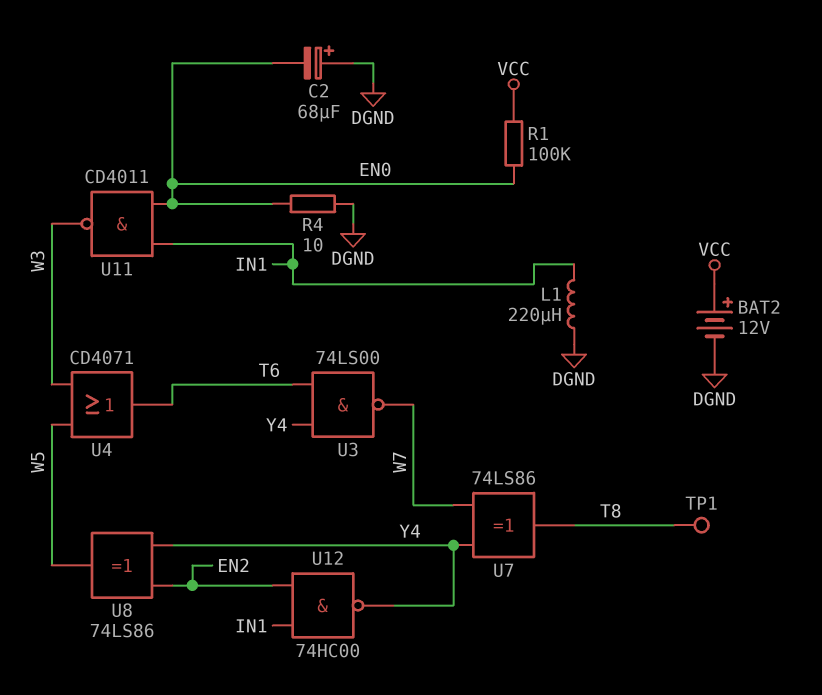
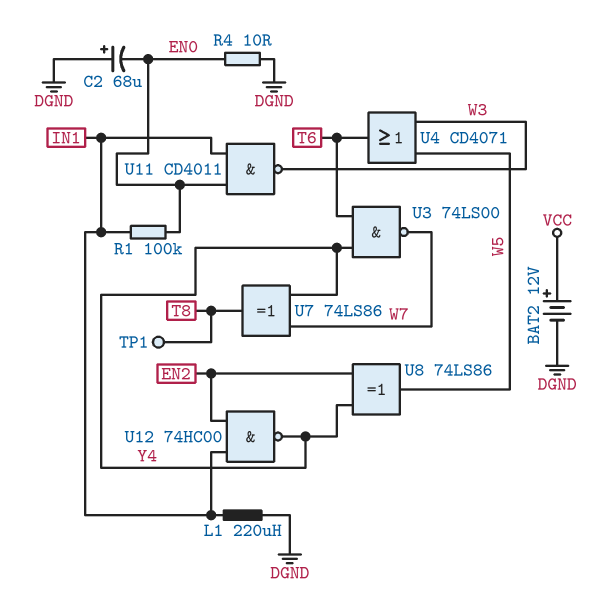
R1: 100k (EN0, VCC) -> 100k (EN0, IN1)

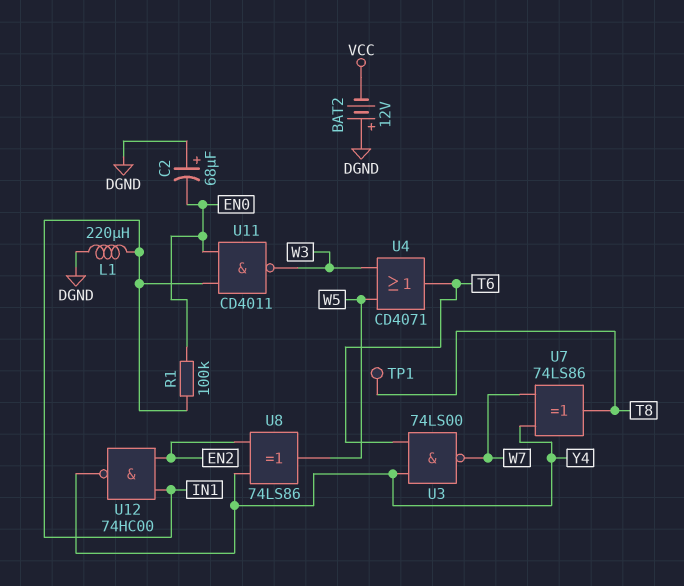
BAT2: 12V (plus VCC, minus DGND) -> 12V (plus DGND, minus VCC)
R4: 10 (DGND, EN0) -> none

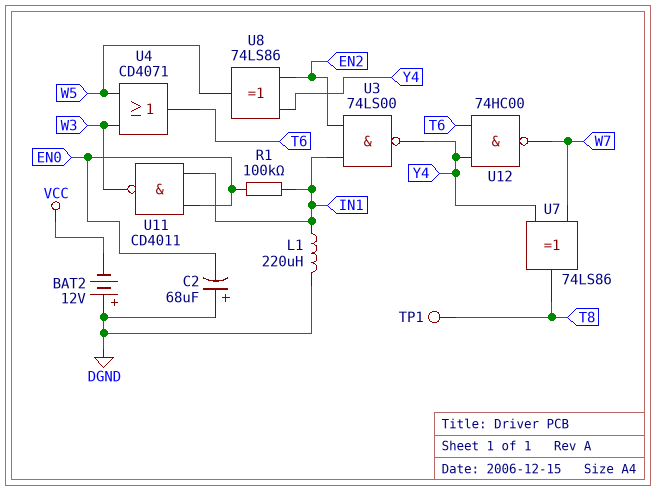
U3: NAND 74LS00 (in T6, in Y4, out W7) -> NAND 74LS00 (in EN2, in IN1, out Y4)
U12: NAND 74HC00 (in EN2, in IN1, out Y4) -> NAND 74HC00 (in T6, in Y4, out W7)

